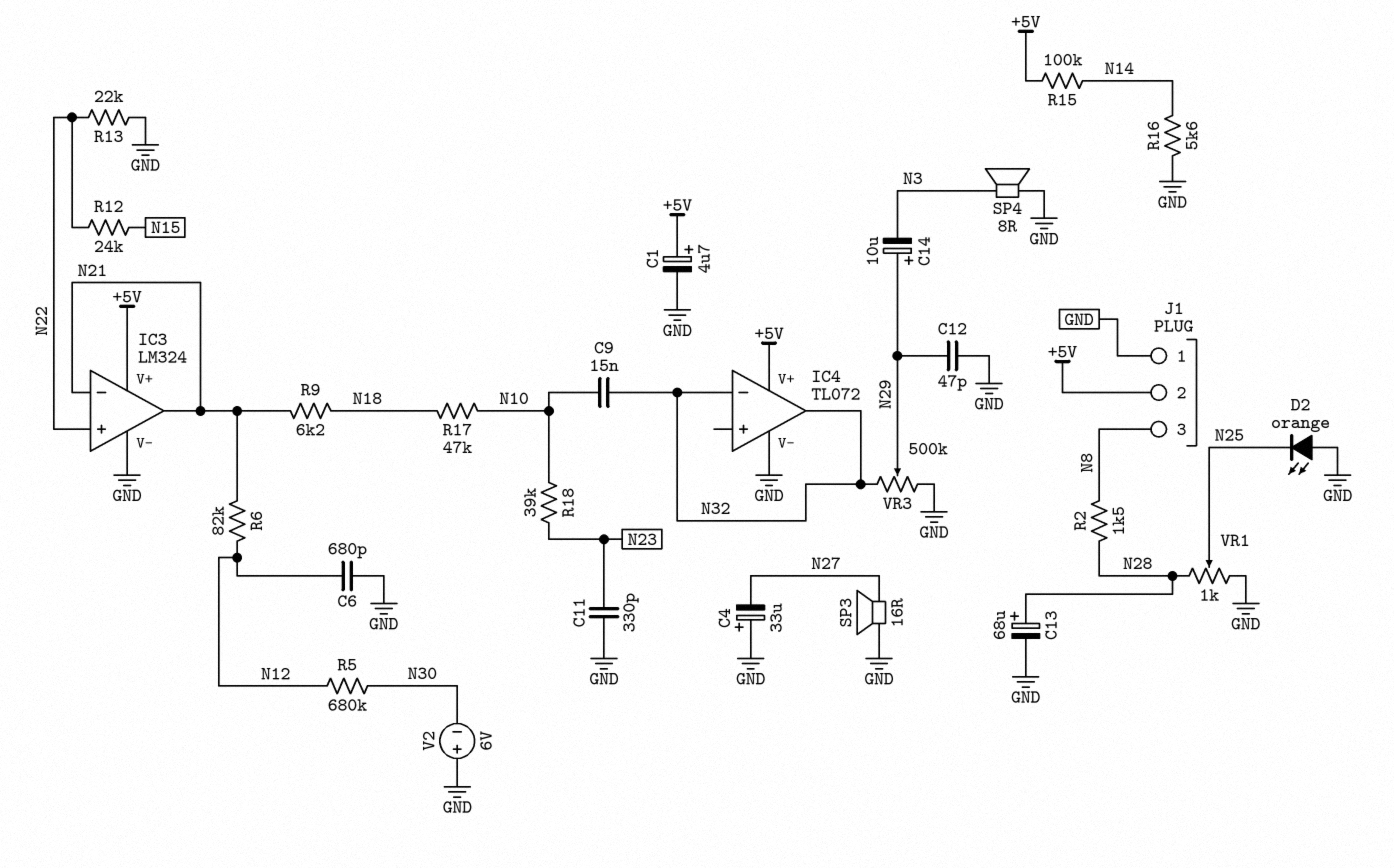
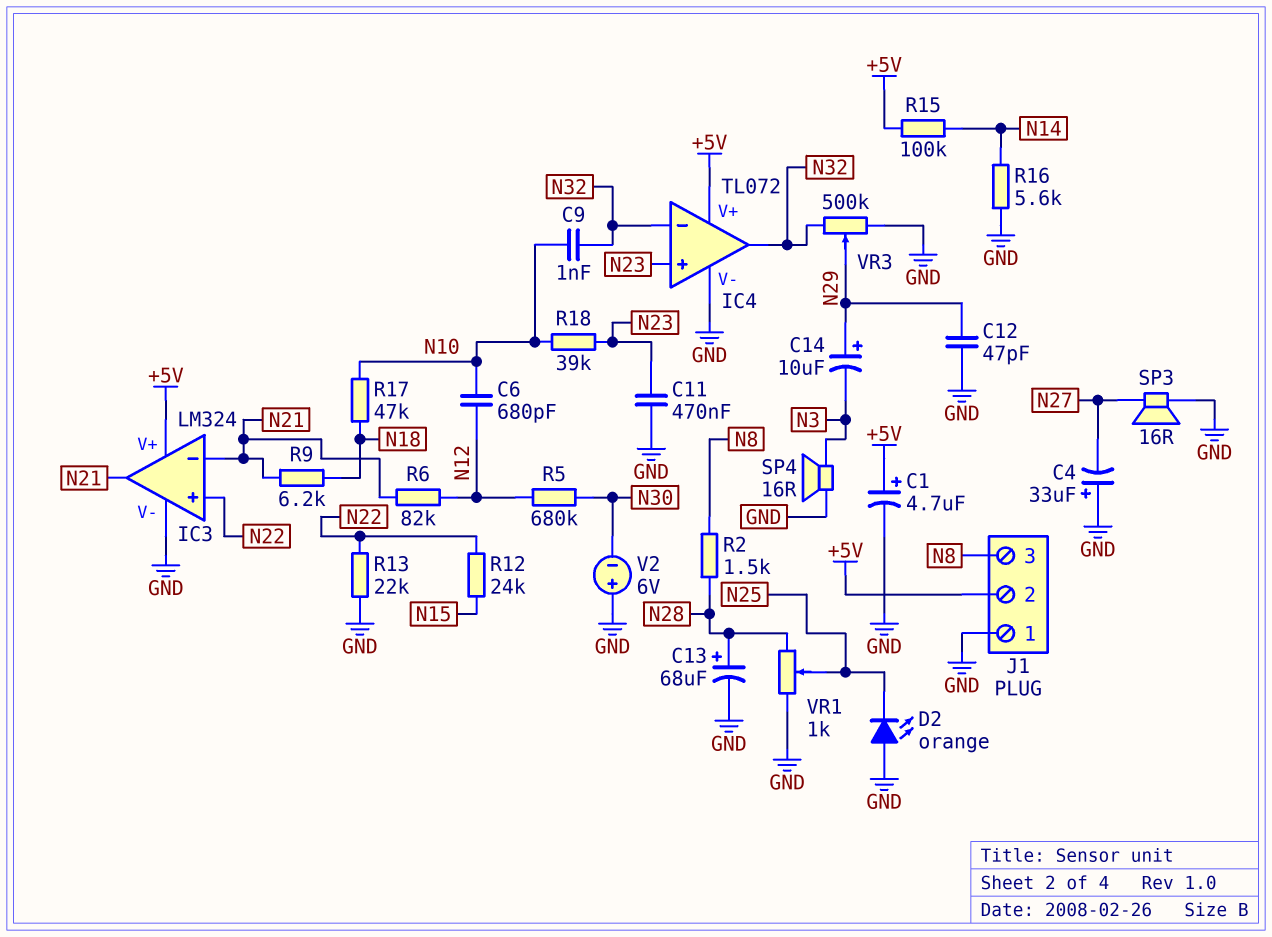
C6: 680pF (GND, N12) -> 680pF (N10, N12)
C9: 15nF (N10, N32) -> 1nF (N10, N32)
C11: 330pF (GND, N23) -> 470nF (GND, N23)
IC4 pin in+: none -> N23
SP4: speaker 8R (GND, N3) -> speaker 16R (GND, N3)

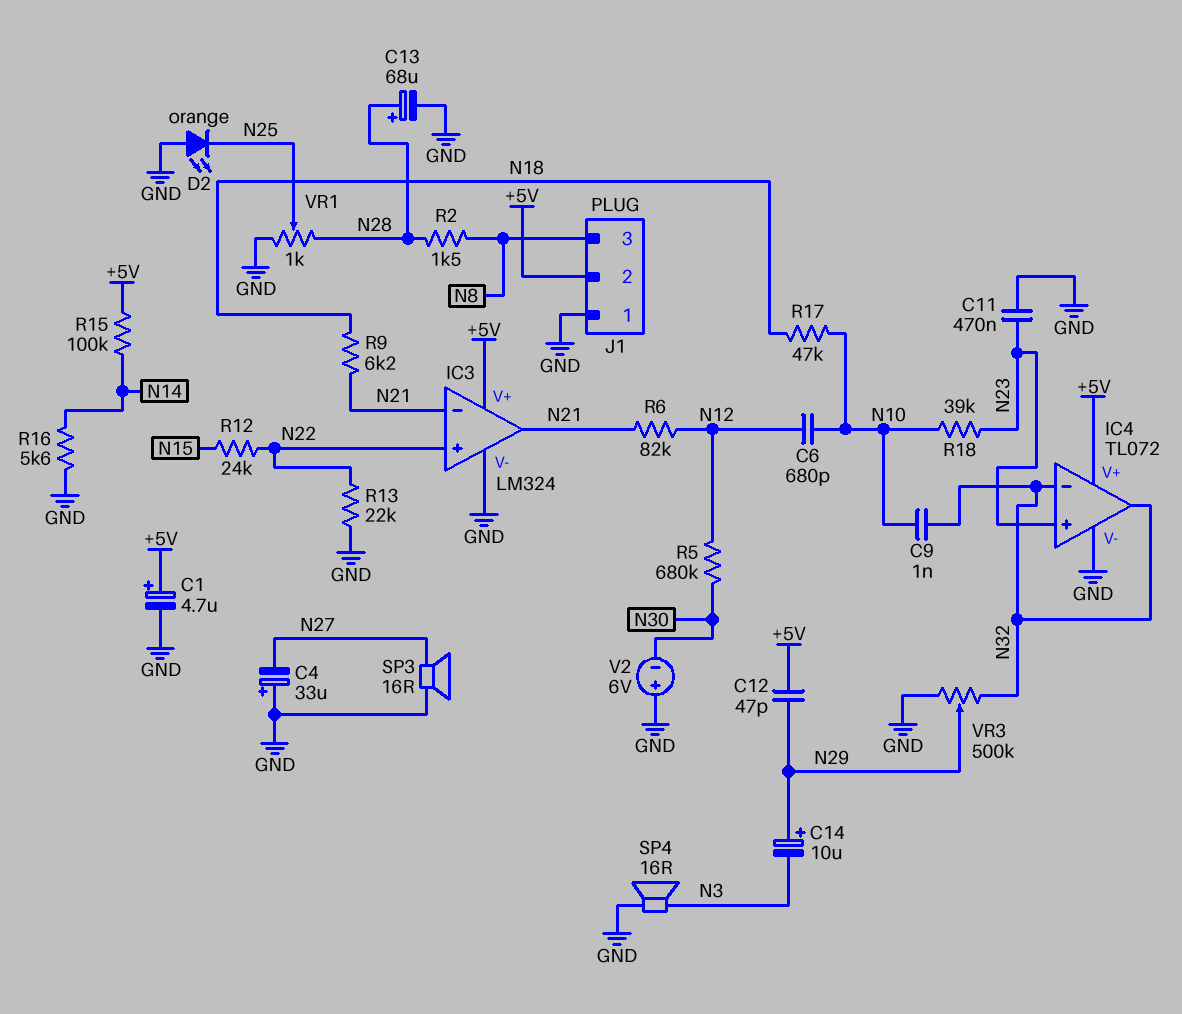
C12: 47pF (GND, N29) -> 47pF (+5V, N29)

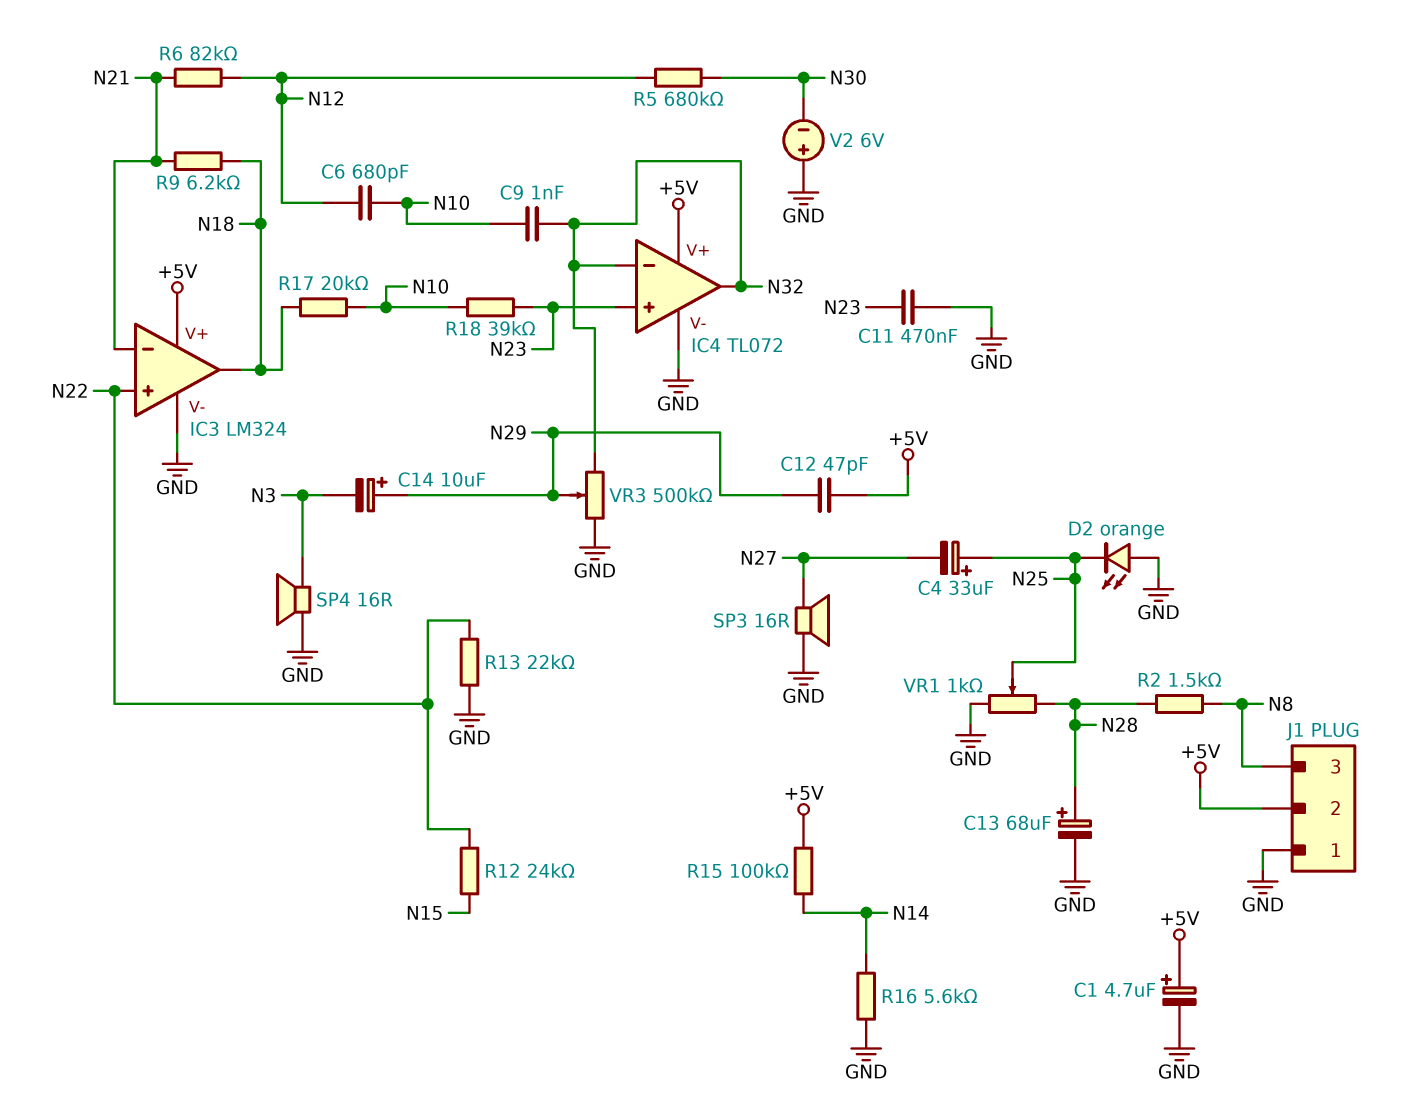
C4: 33uF (plus GND, minus N27) -> 33uF (plus N25, minus N27)
IC3 pin out: N21 -> N18
R17: 47k (N10, N18) -> 20k (N10, N18)

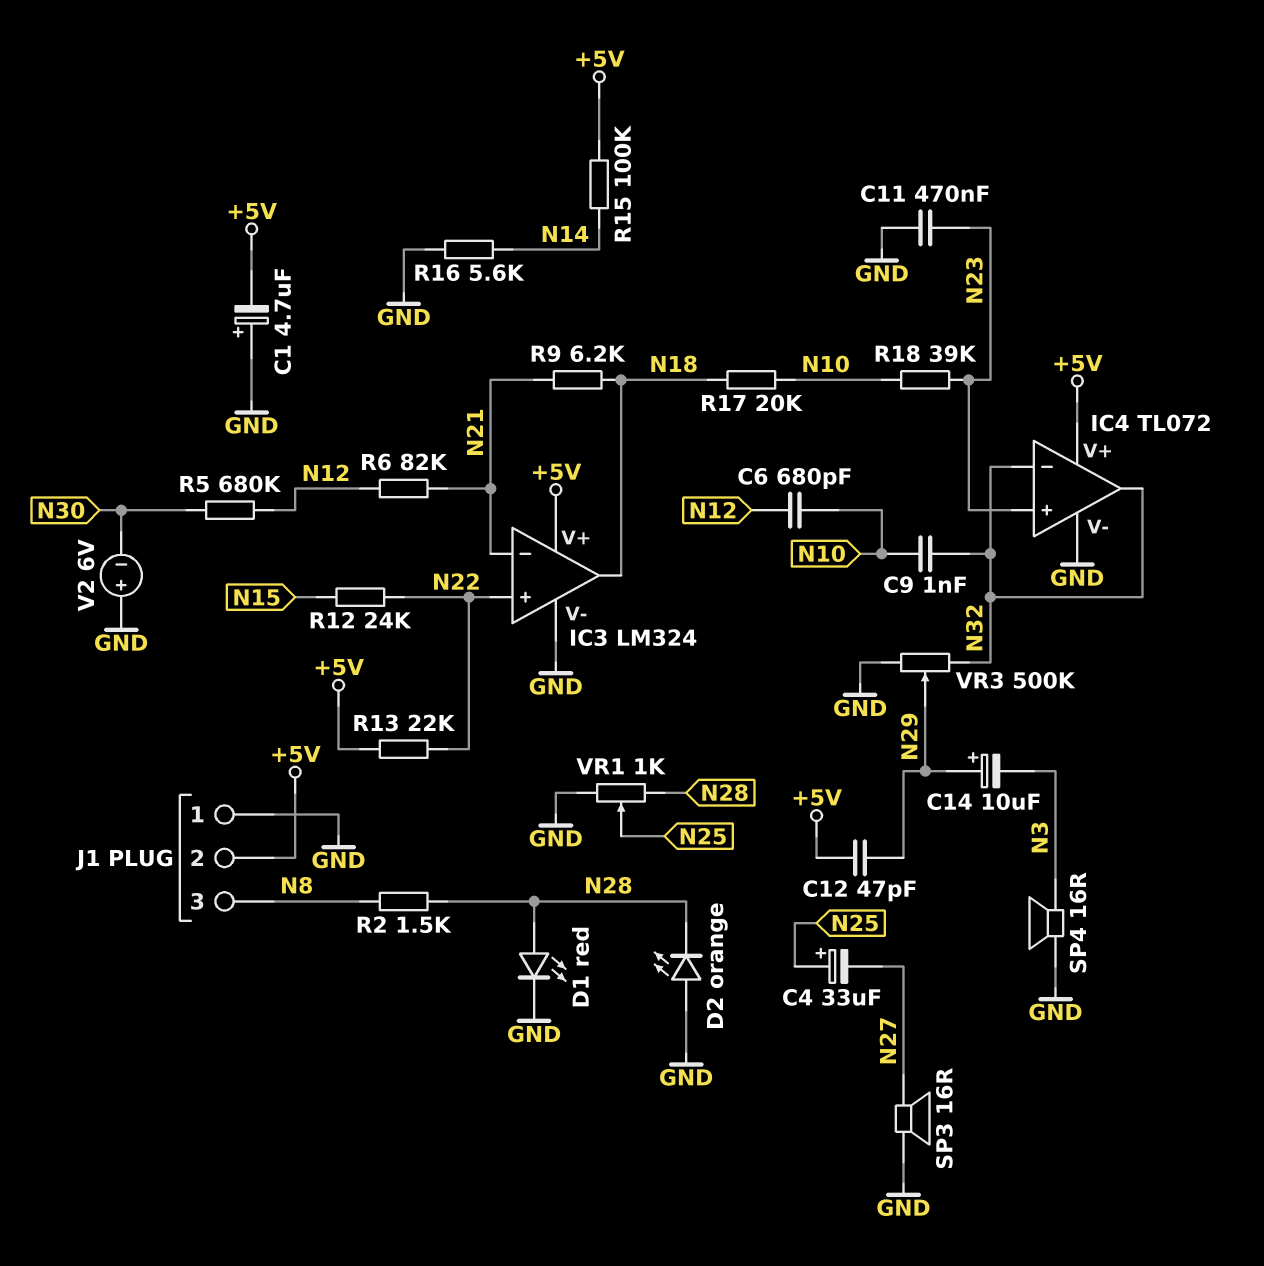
C1: 4.7uF (plus +5V, minus GND) -> 4.7uF (plus GND, minus +5V)
C13: 68uF (plus N28, minus GND) -> none
D1: none -> LED red (A N28, K GND)
D2: LED orange (A GND, K N25) -> LED orange (A GND, K N28)
R13: 22k (GND, N22) -> 22k (+5V, N22)

